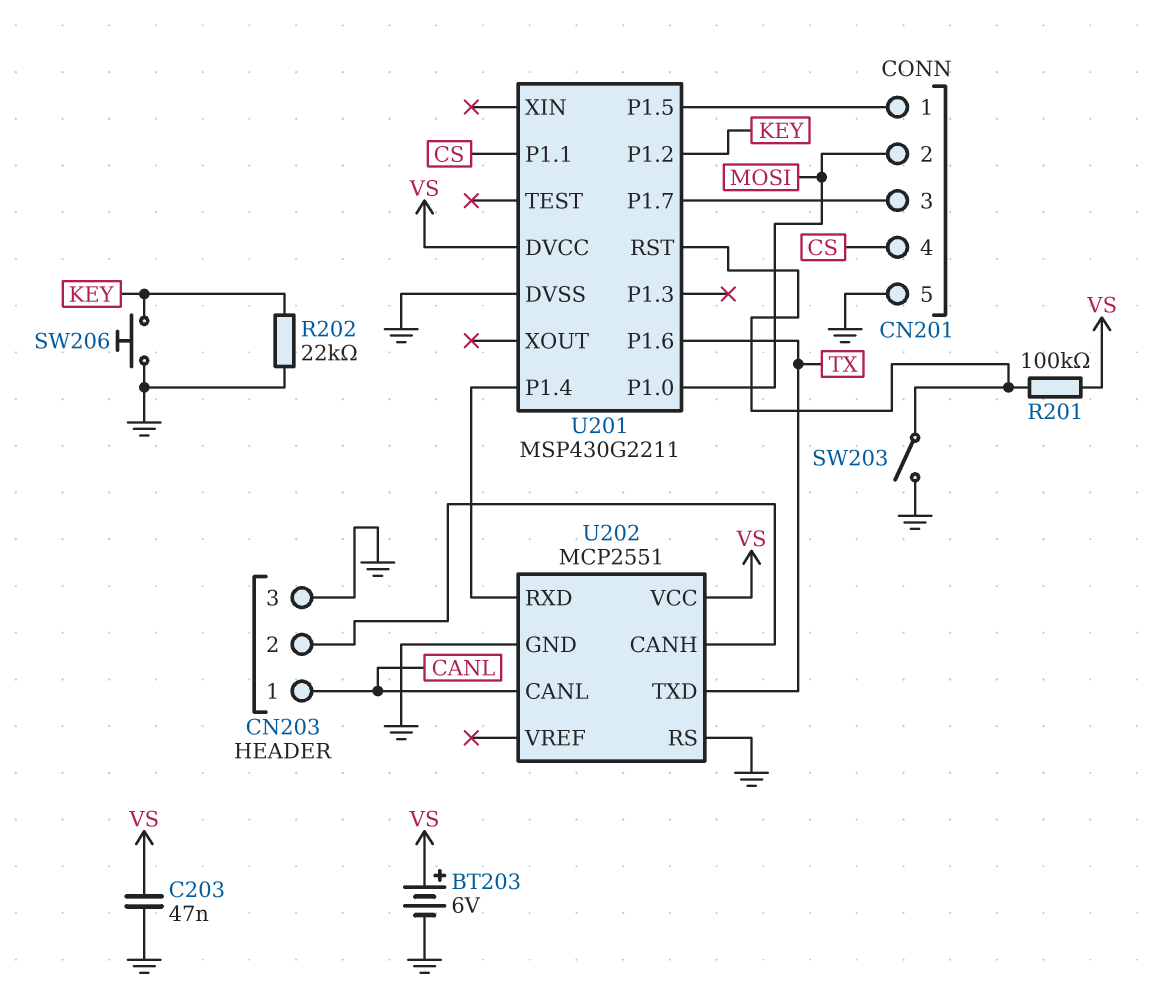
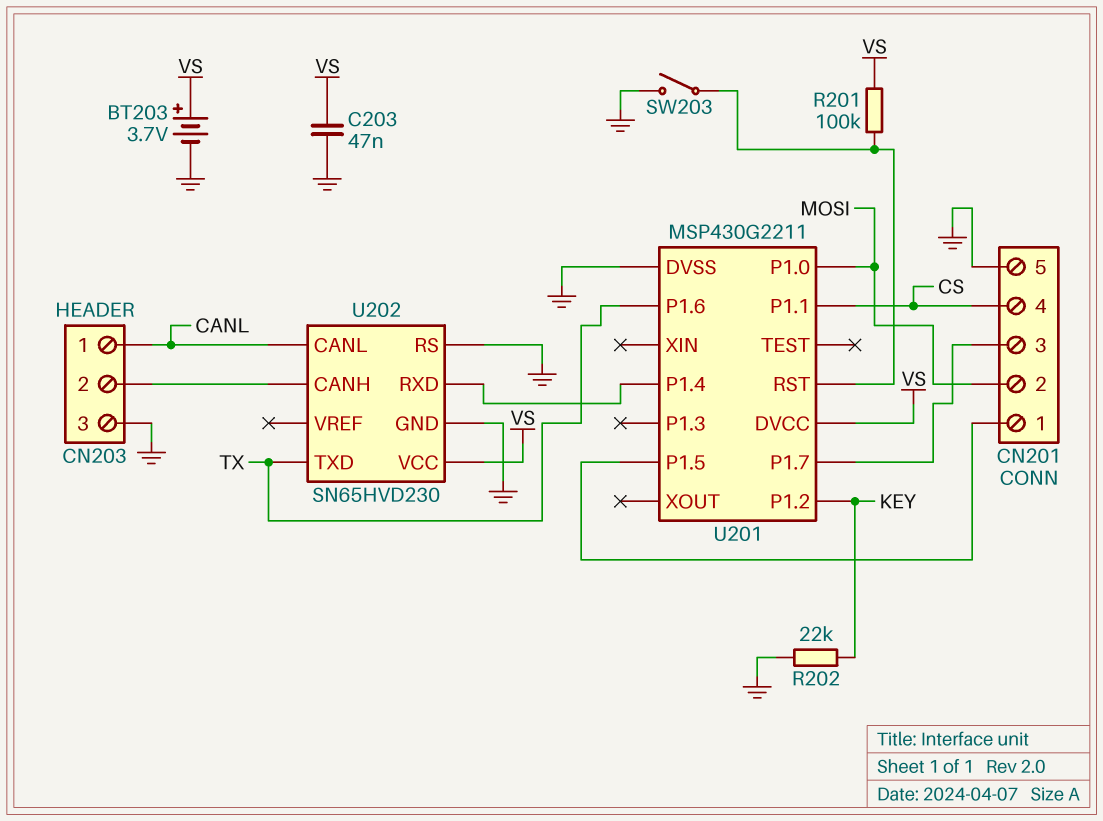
BT203: 6V (plus VS, minus GND) -> 3.7V (plus VS, minus GND)
SW206: button (GND, KEY) -> none
U202: MCP2551 -> SN65HVD230

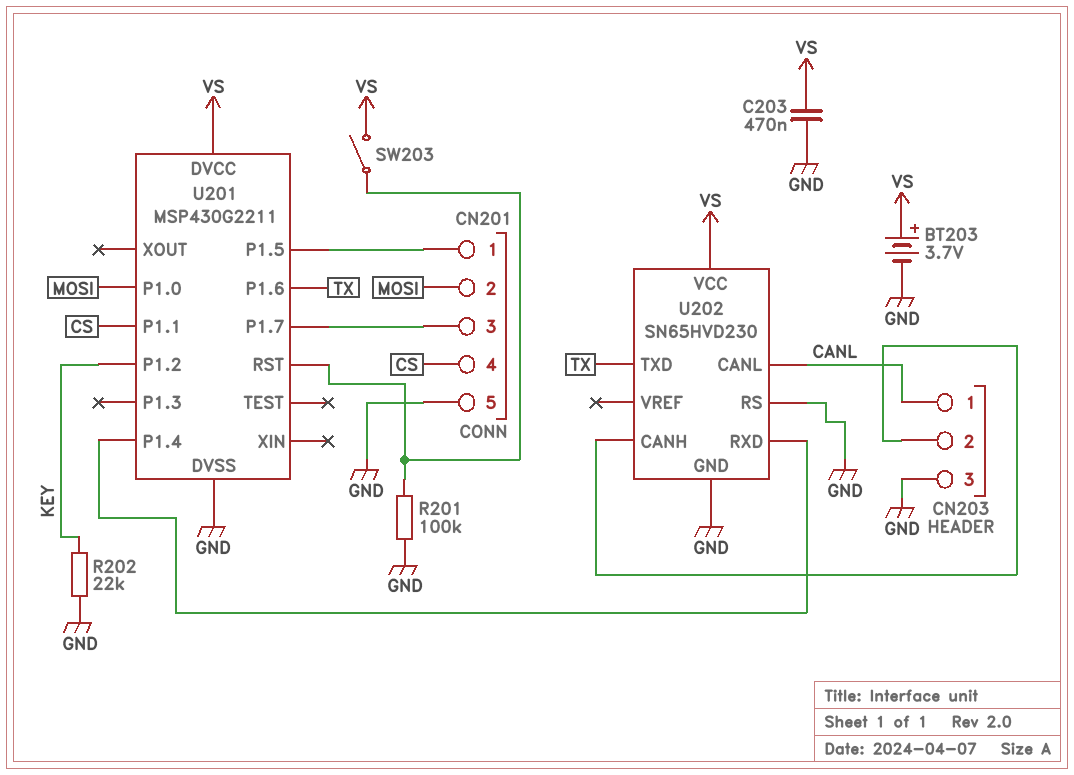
C203: 47nF (GND, VS) -> 470nF (GND, VS)
R201: 100k (U201/RST, VS) -> 100k (GND, U201/RST)
SW203: switch (GND, U201/RST) -> switch (U201/RST, VS)

